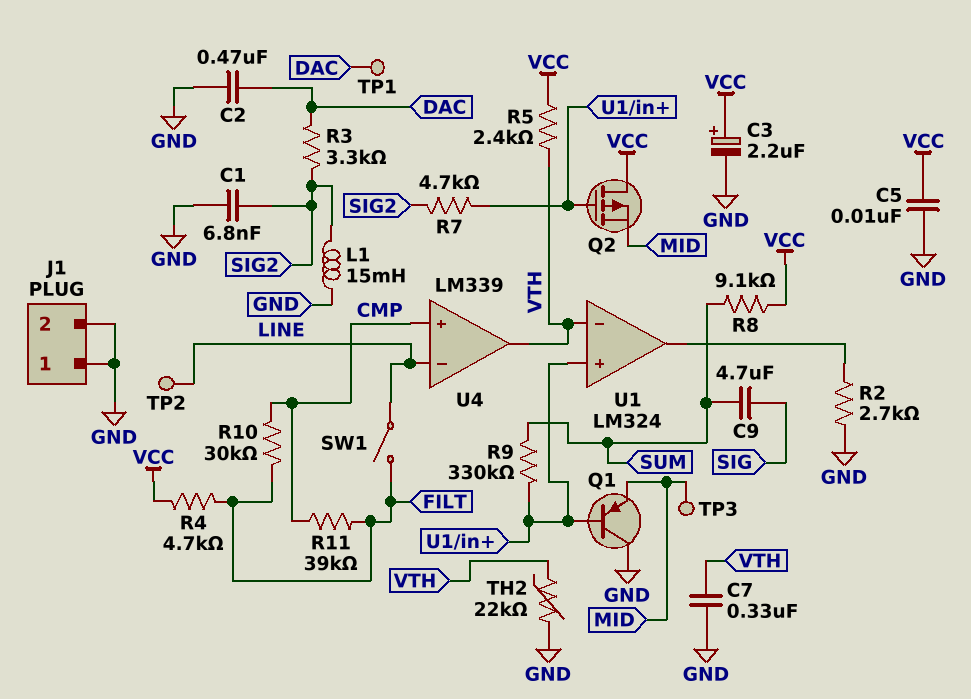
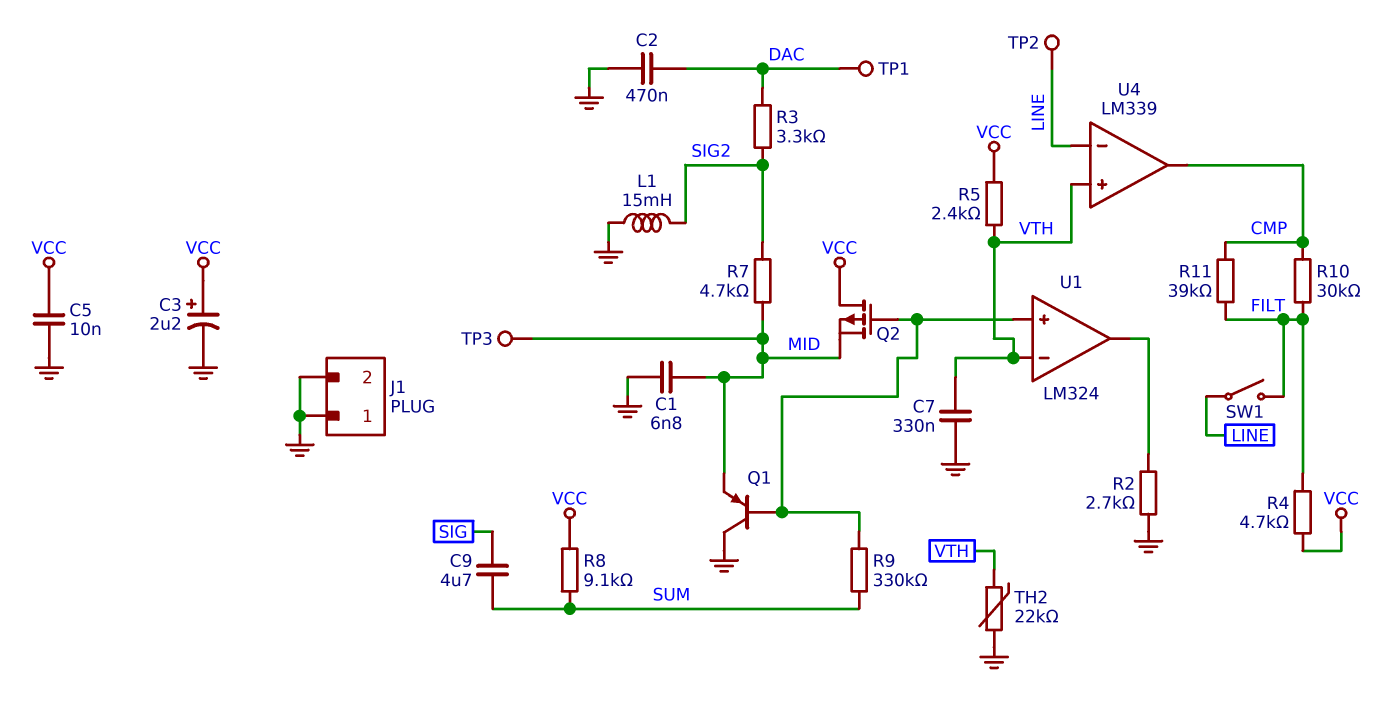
C1: 6.8nF (GND, SIG2) -> 6.8nF (GND, MID)
R7: 4.7k (SIG2, U1/in+) -> 4.7k (MID, SIG2)
U4 pin in+: CMP -> VTH
U4 pin out: VTH -> CMP

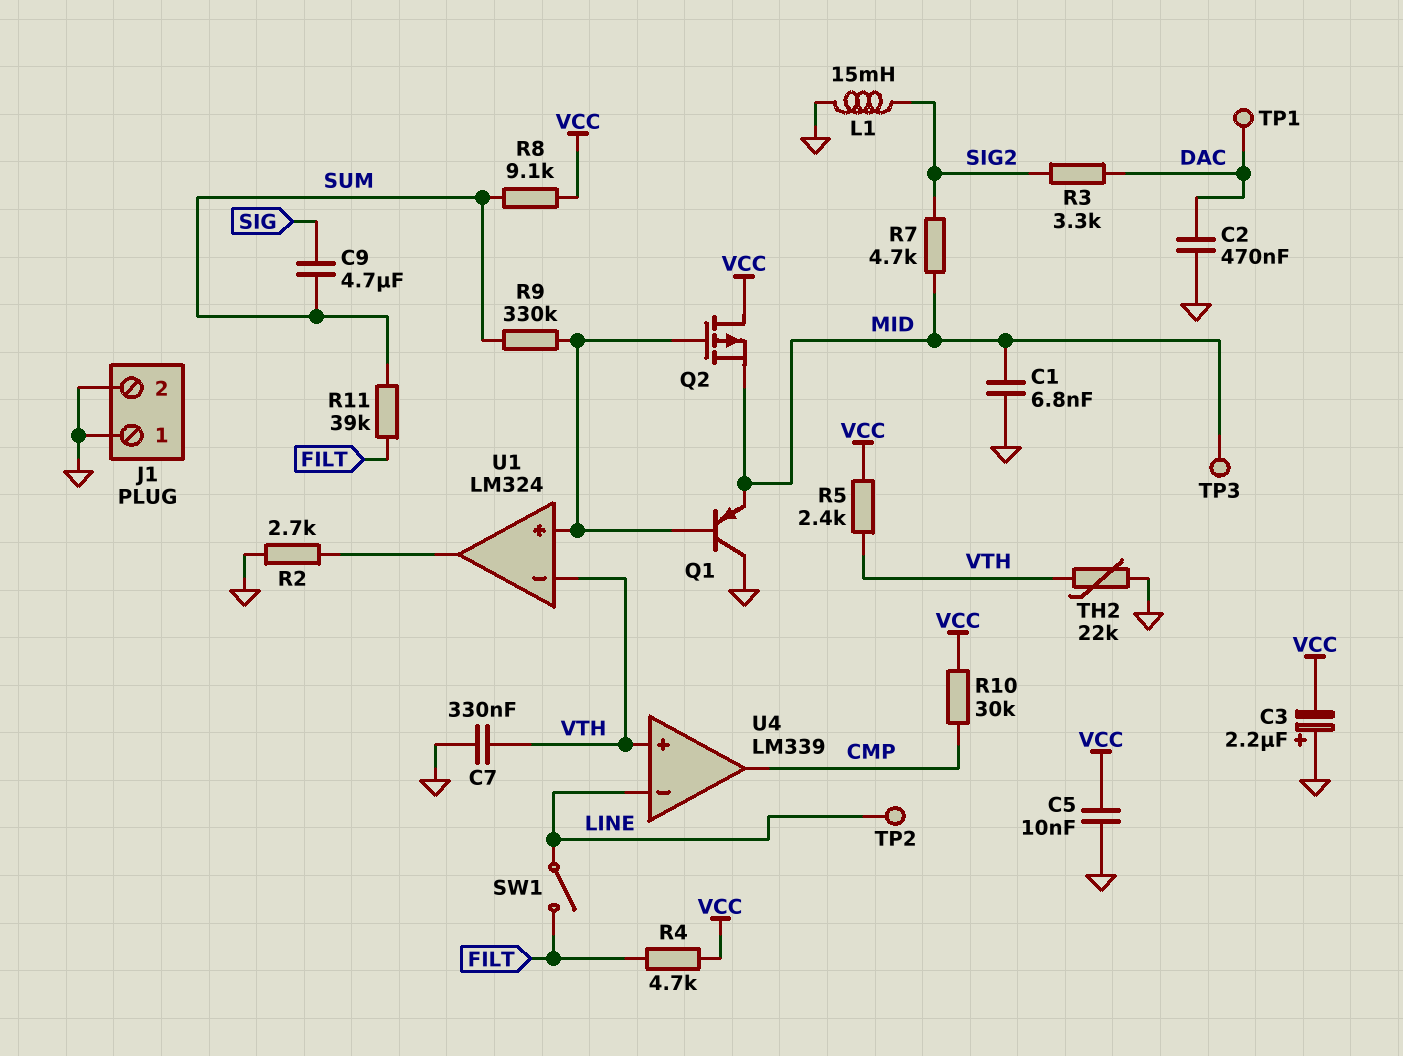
C3: 2.2uF (plus VCC, minus GND) -> 2.2uF (plus GND, minus VCC)
R10: 30k (CMP, FILT) -> 30k (CMP, VCC)
R11: 39k (CMP, FILT) -> 39k (FILT, SUM)

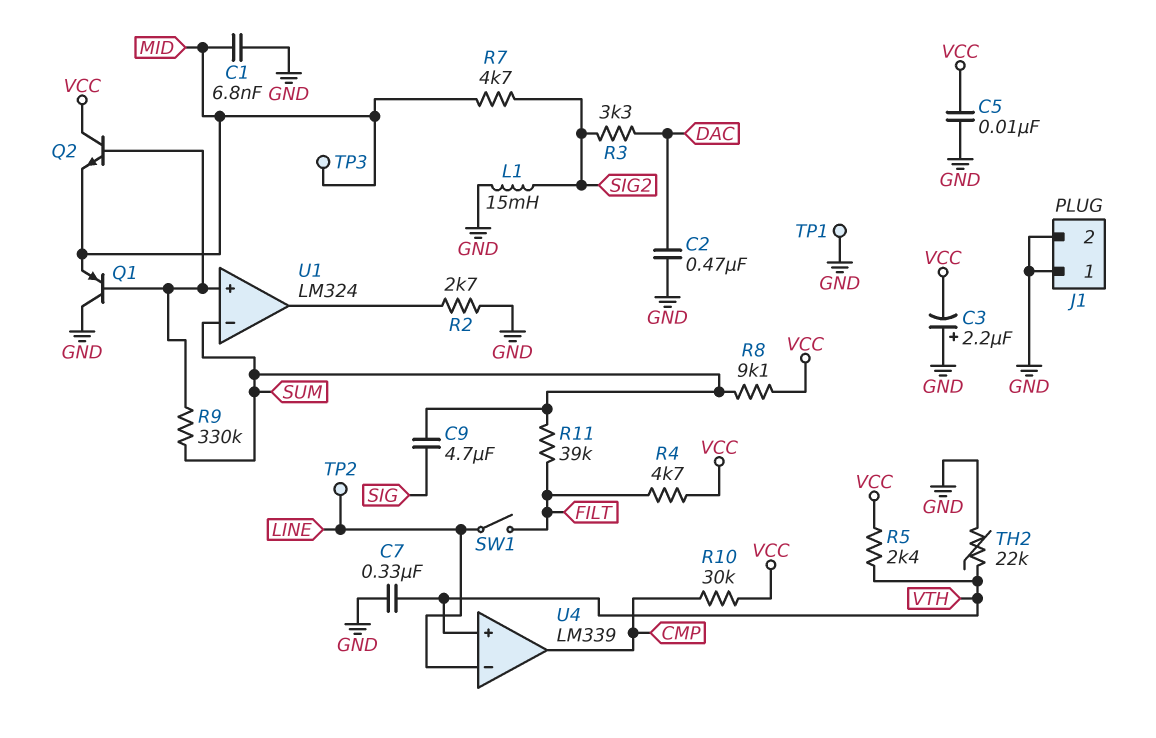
Q2: PMOS (G U1/in+, D VCC, S MID) -> NPN (B U1/in+, C VCC, E MID)
TP1: test point (DAC) -> test point (GND)
U1 pin in-: VTH -> SUM

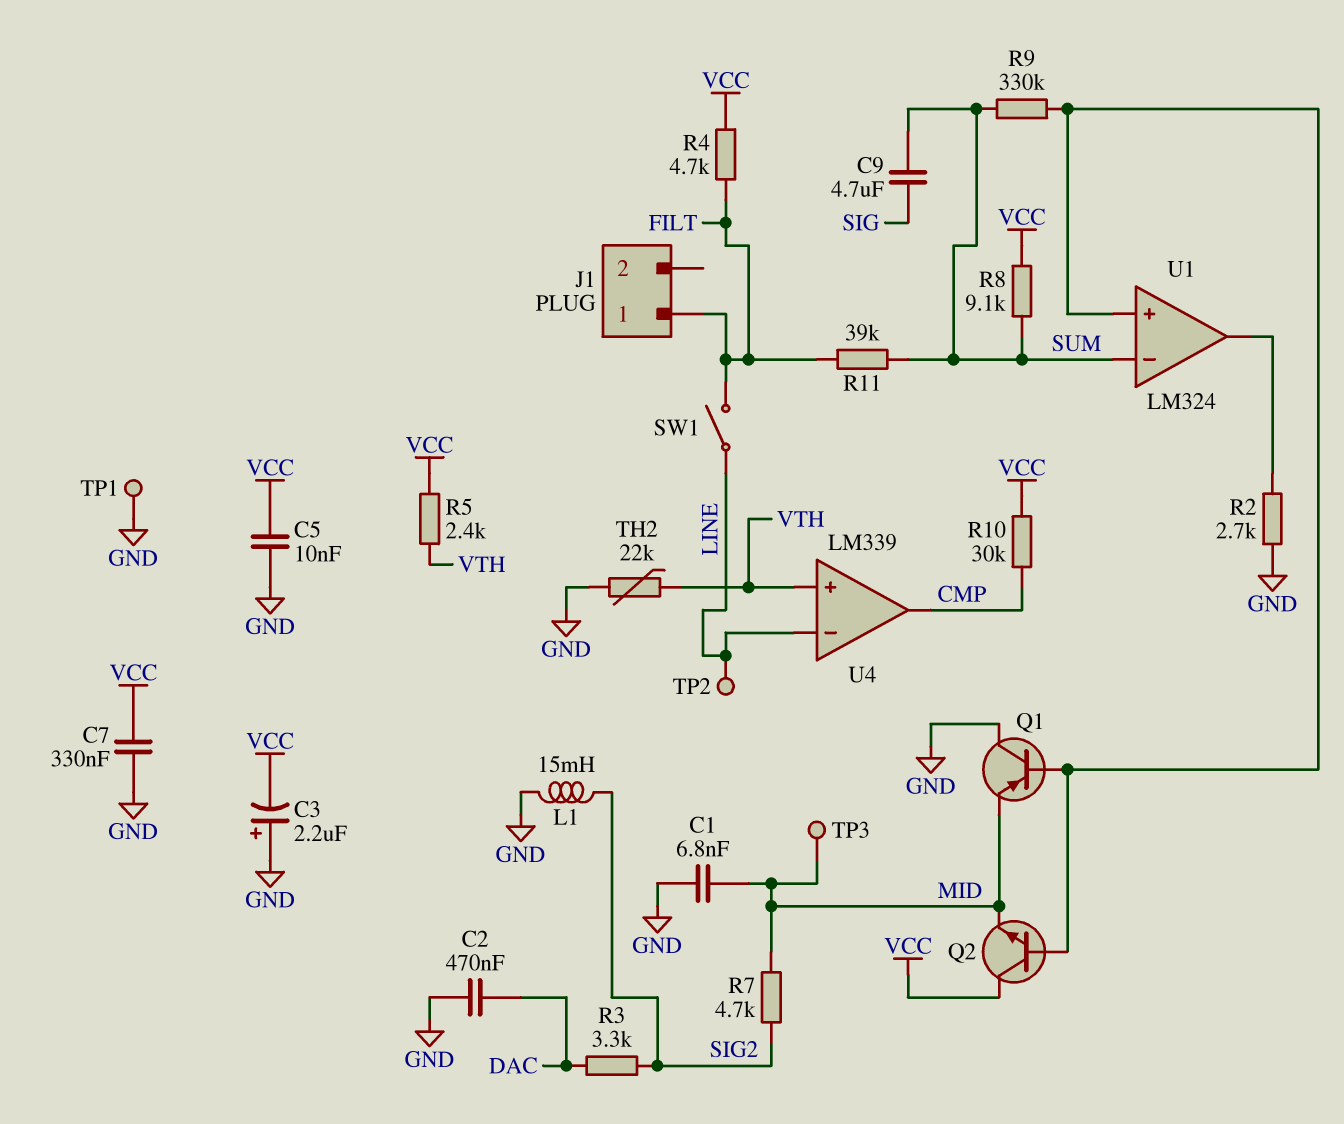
C7: 330nF (GND, VTH) -> 330nF (GND, VCC)
J1 pin 1: GND -> FILT
J1 pin 2: GND -> none

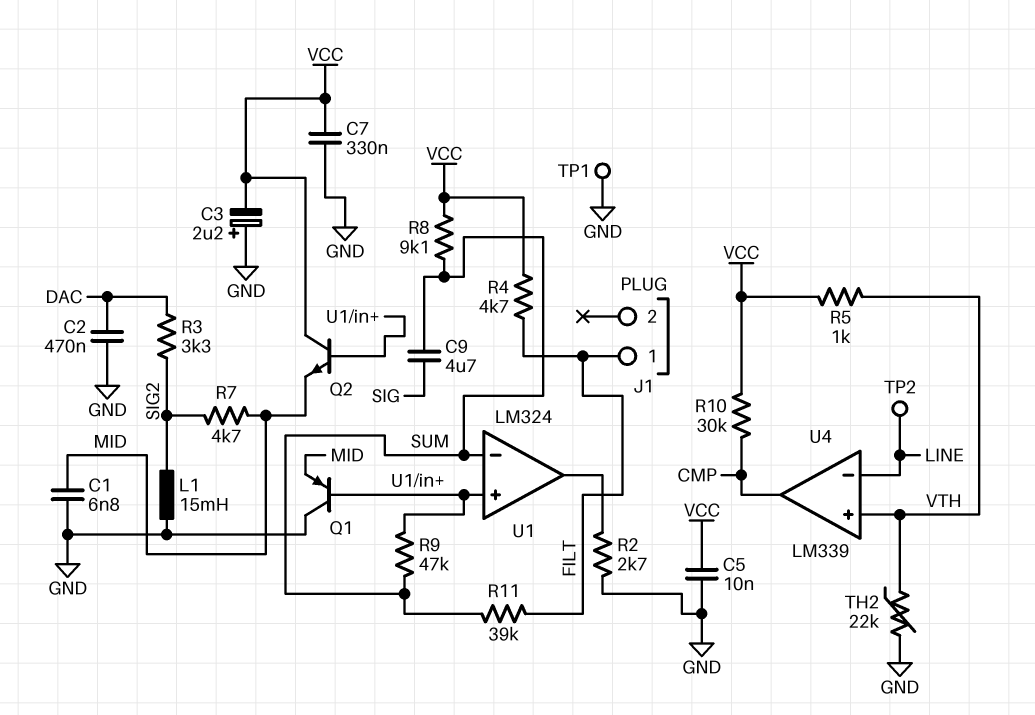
R5: 2.4k (VCC, VTH) -> 1k (VCC, VTH)
R9: 330k (SUM, U1/in+) -> 47k (SUM, U1/in+)
SW1: switch (FILT, LINE) -> none
TP3: test point (MID) -> none

